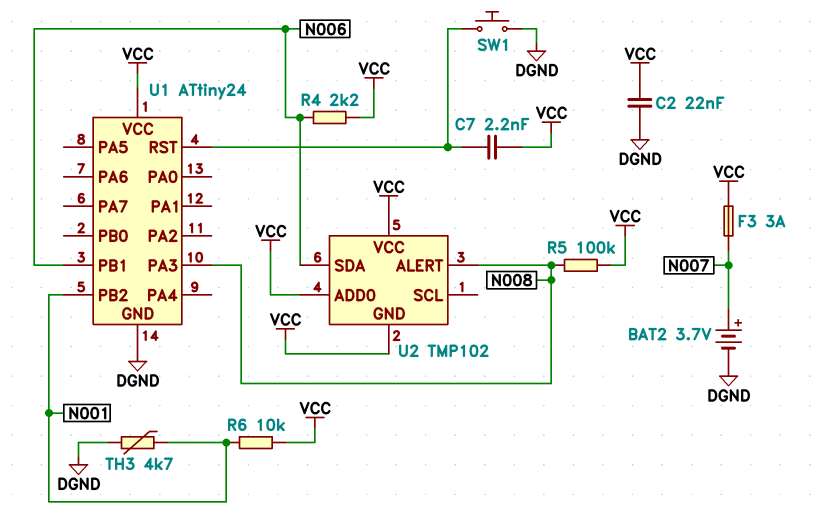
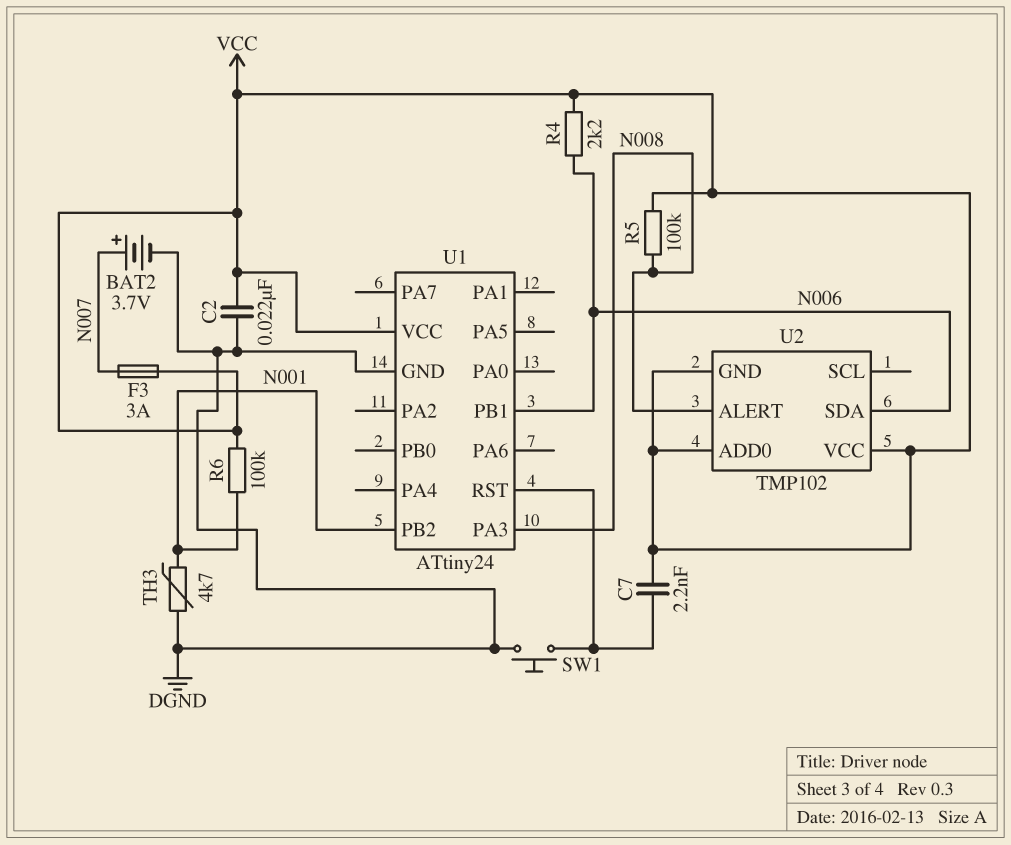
R6: 10k (N001, VCC) -> 100k (N001, VCC)

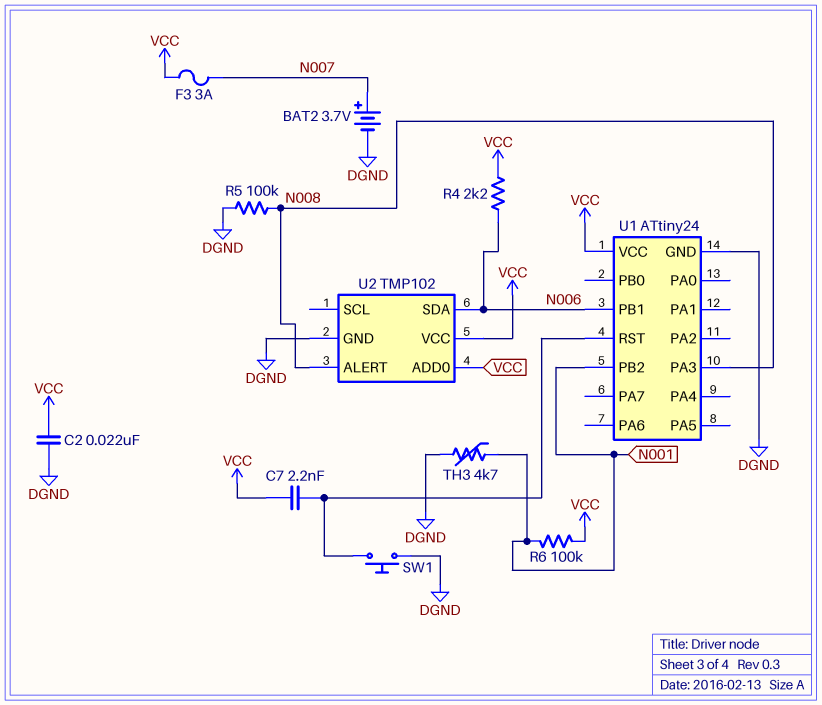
R5: 100k (N008, VCC) -> 100k (DGND, N008)
U2 pin GND: VCC -> DGND

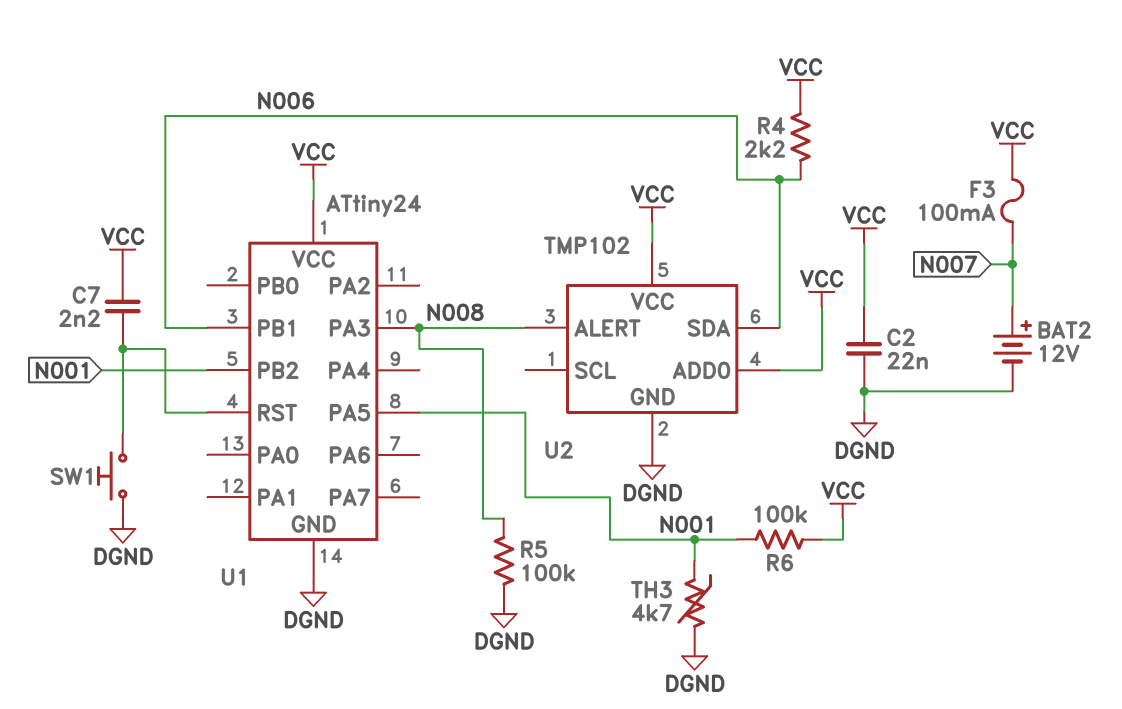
BAT2: 3.7V (plus N007, minus DGND) -> 12V (plus N007, minus DGND)
F3: 3A (N007, VCC) -> 100mA (N007, VCC)
U1 pin PA5: none -> N001

